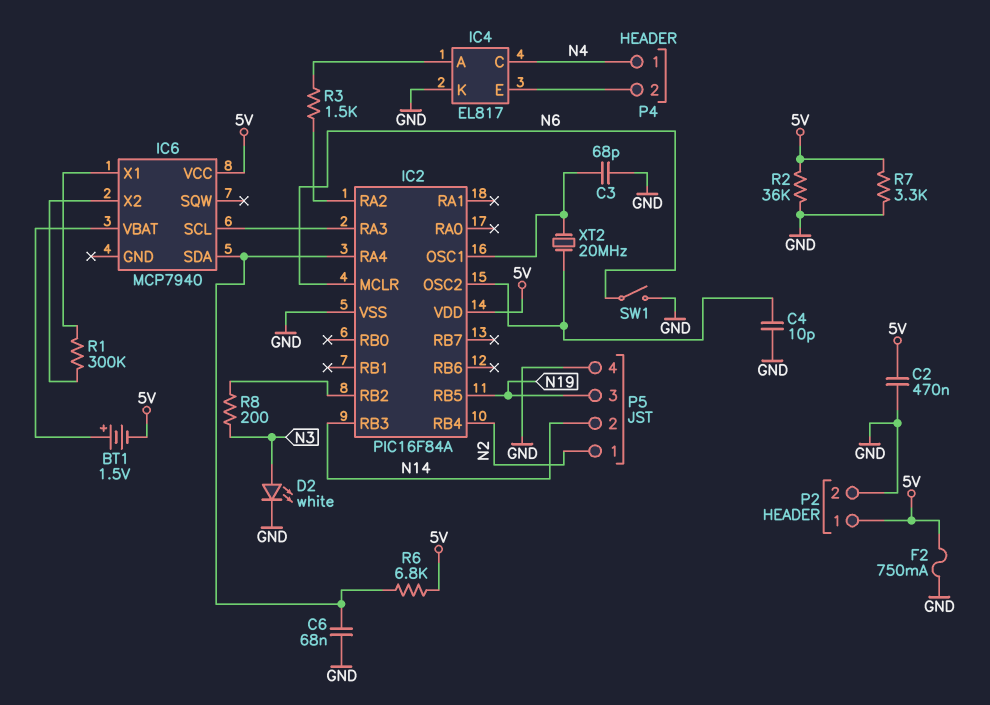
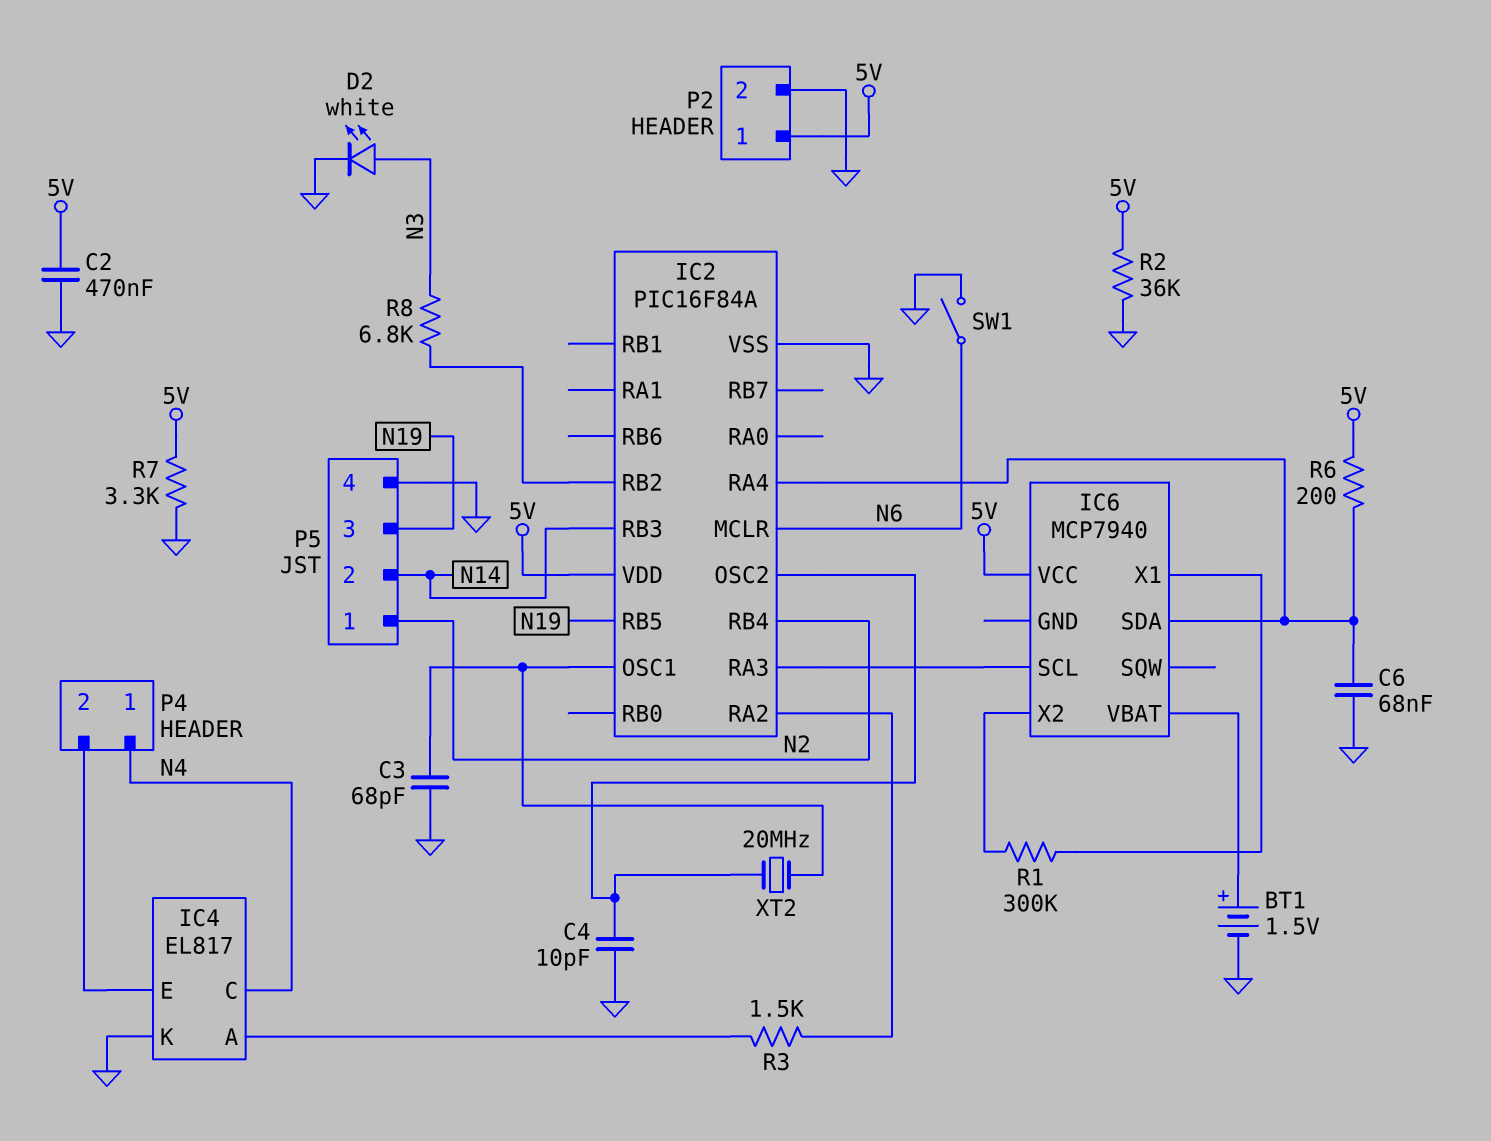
BT1: 1.5V (plus IC6/VBAT, minus 5V) -> 1.5V (plus IC6/VBAT, minus GND)
F2: 750mA (5V, GND) -> none
R6: 6.8k (5V, IC2/RA4) -> 200 (5V, IC2/RA4)
R8: 200 (IC2/RB2, N3) -> 6.8k (IC2/RB2, N3)

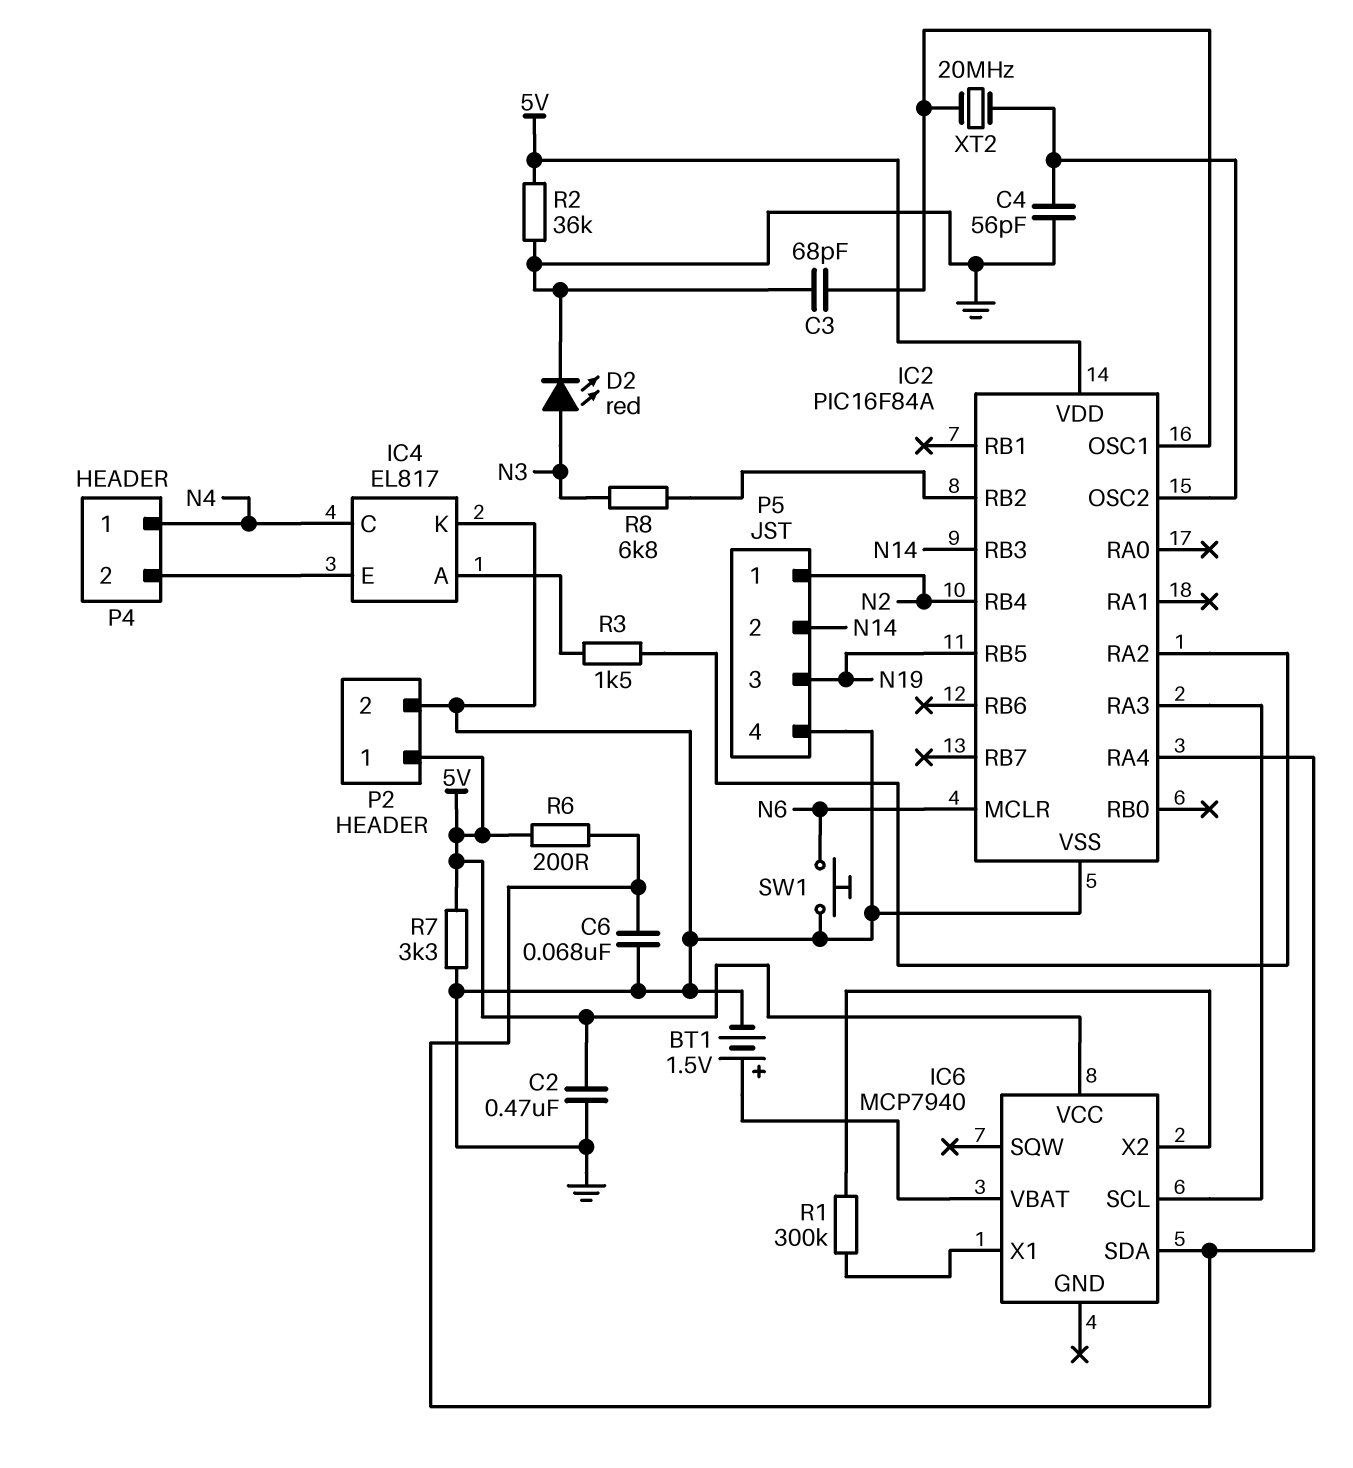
C4: 10pF (GND, IC2/OSC2) -> 56pF (GND, IC2/OSC2)
D2: LED white (A N3, K GND) -> LED red (A N3, K GND)
SW1: switch (GND, N6) -> button (GND, N6)

